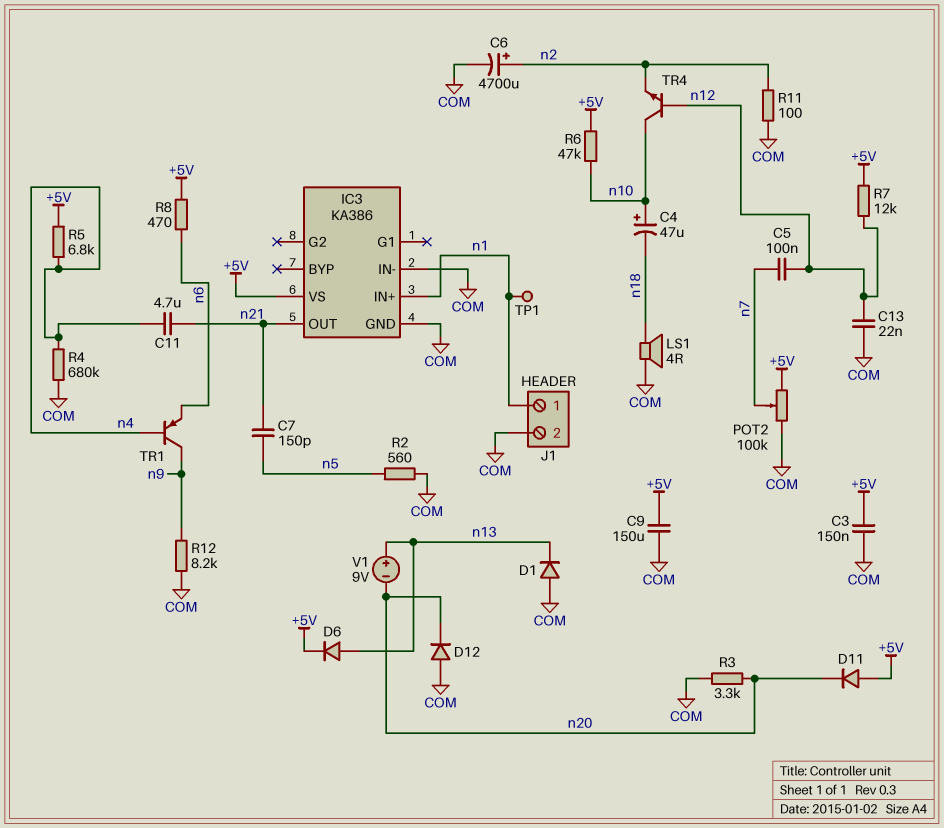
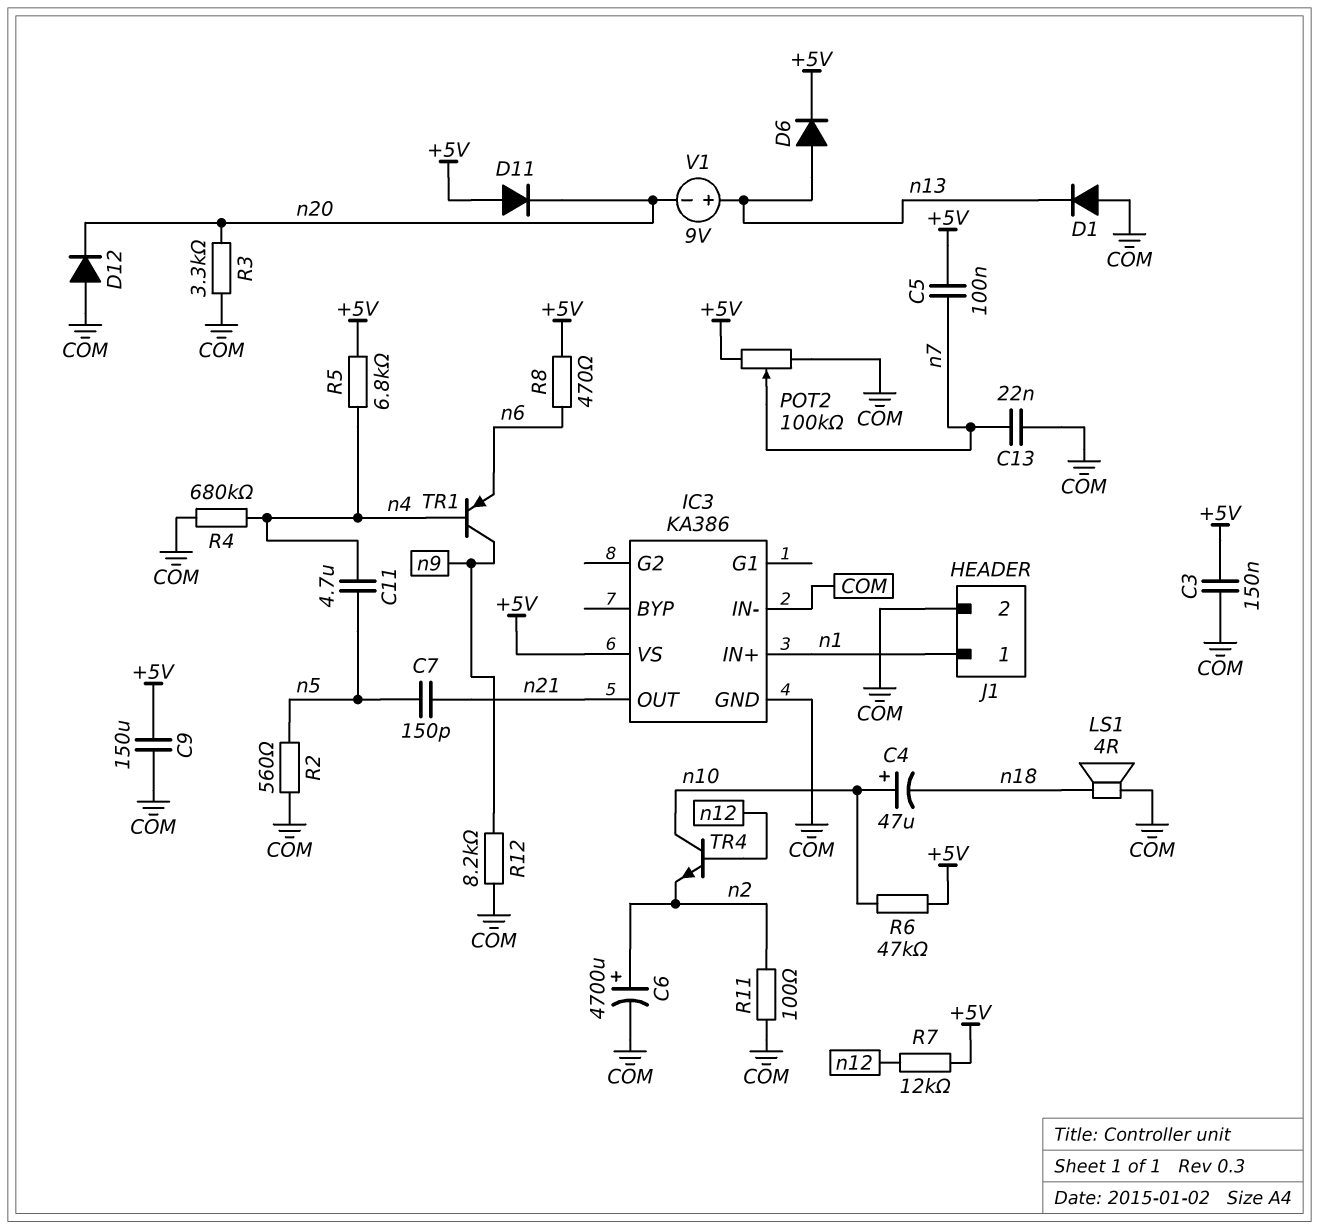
C5: 100nF (n7, n12) -> 100nF (+5V, n7)
C11: 4.7uF (n4, n21) -> 4.7uF (n4, n5)
C13: 22nF (COM, n12) -> 22nF (COM, n7)
TP1: test point (n1) -> none

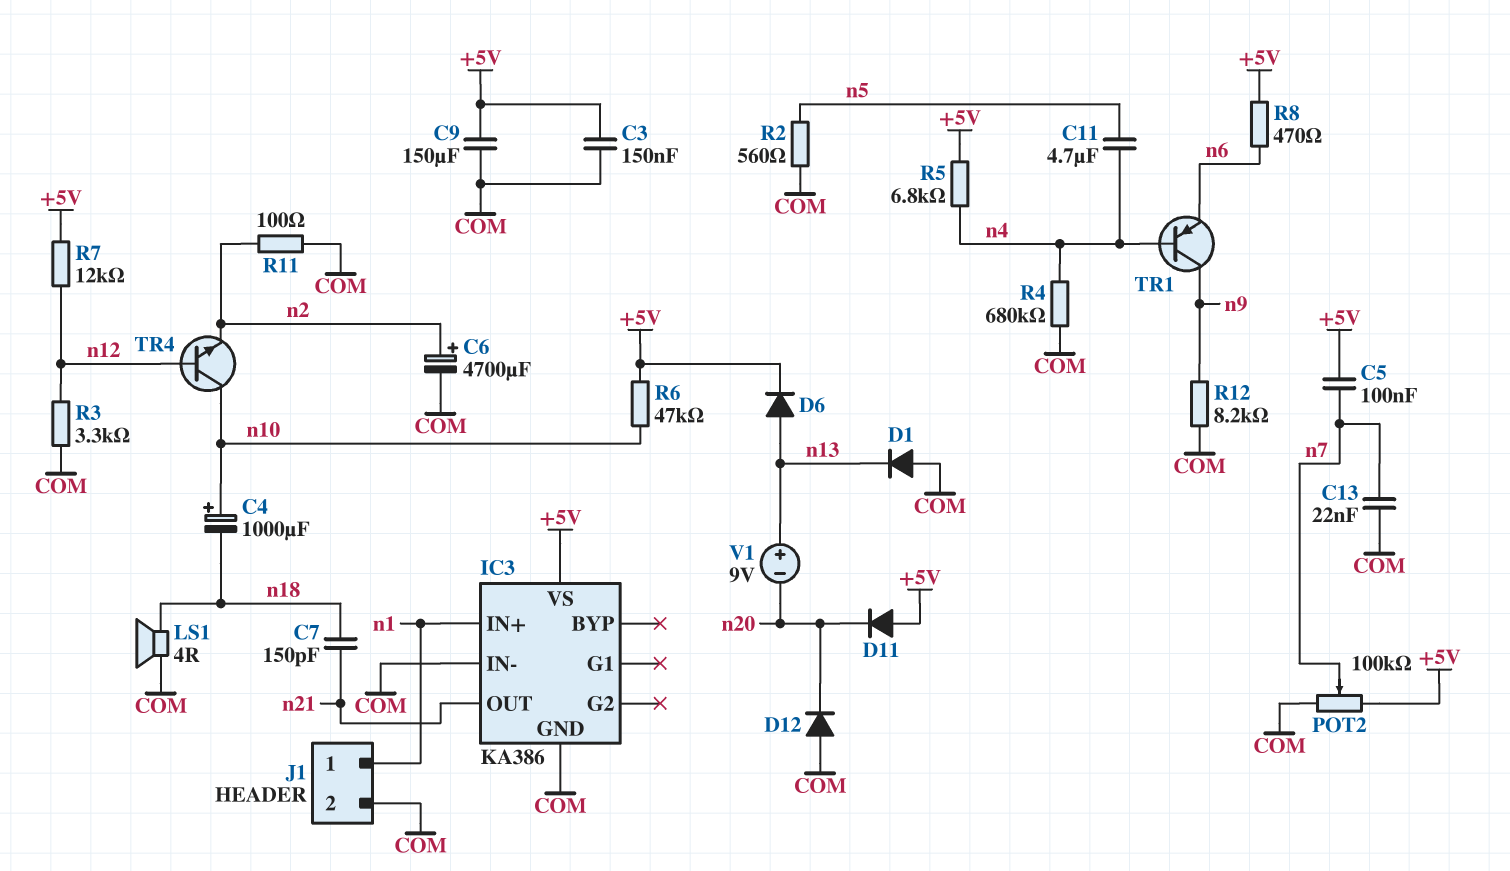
C4: 47uF (plus n10, minus n18) -> 1000uF (plus n10, minus n18)
C7: 150pF (n5, n21) -> 150pF (n18, n21)
R3: 3.3k (COM, n20) -> 3.3k (COM, n12)

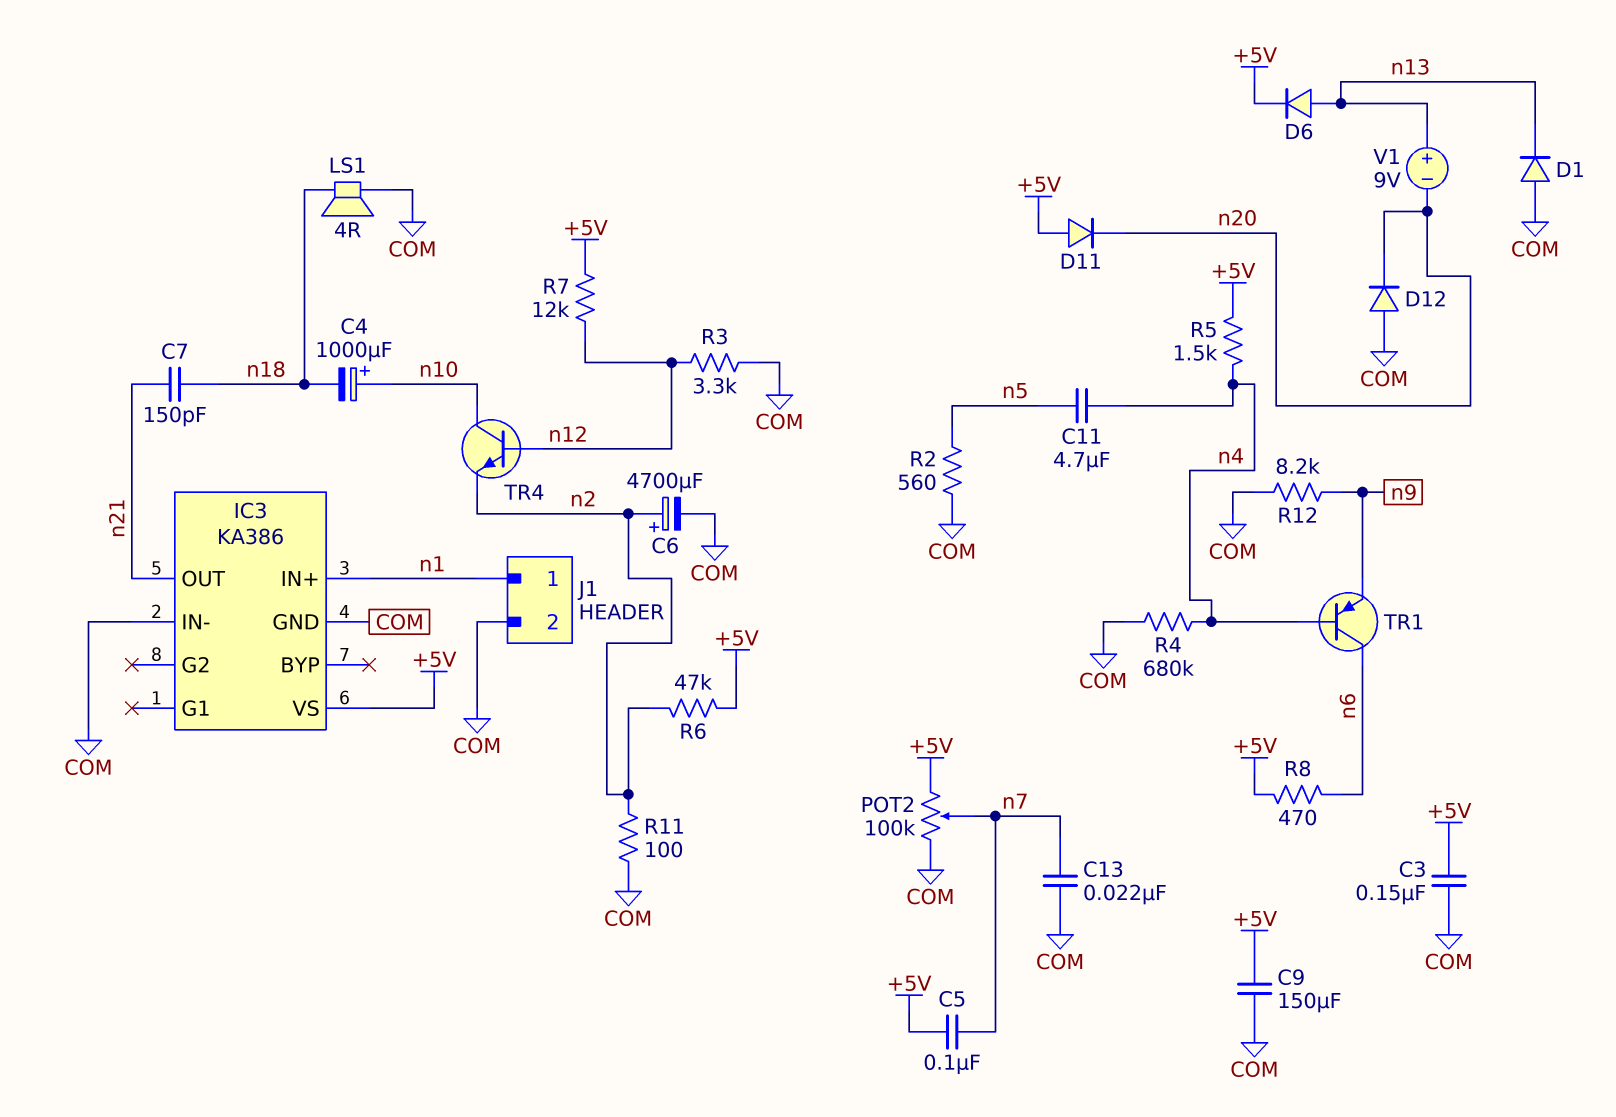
R5: 6.8k (+5V, n4) -> 1.5k (+5V, n4)
R6: 47k (+5V, n10) -> 47k (+5V, n2)
TR1: PNP (B n4, C n9, E n6) -> PNP (B n4, C n6, E n9)

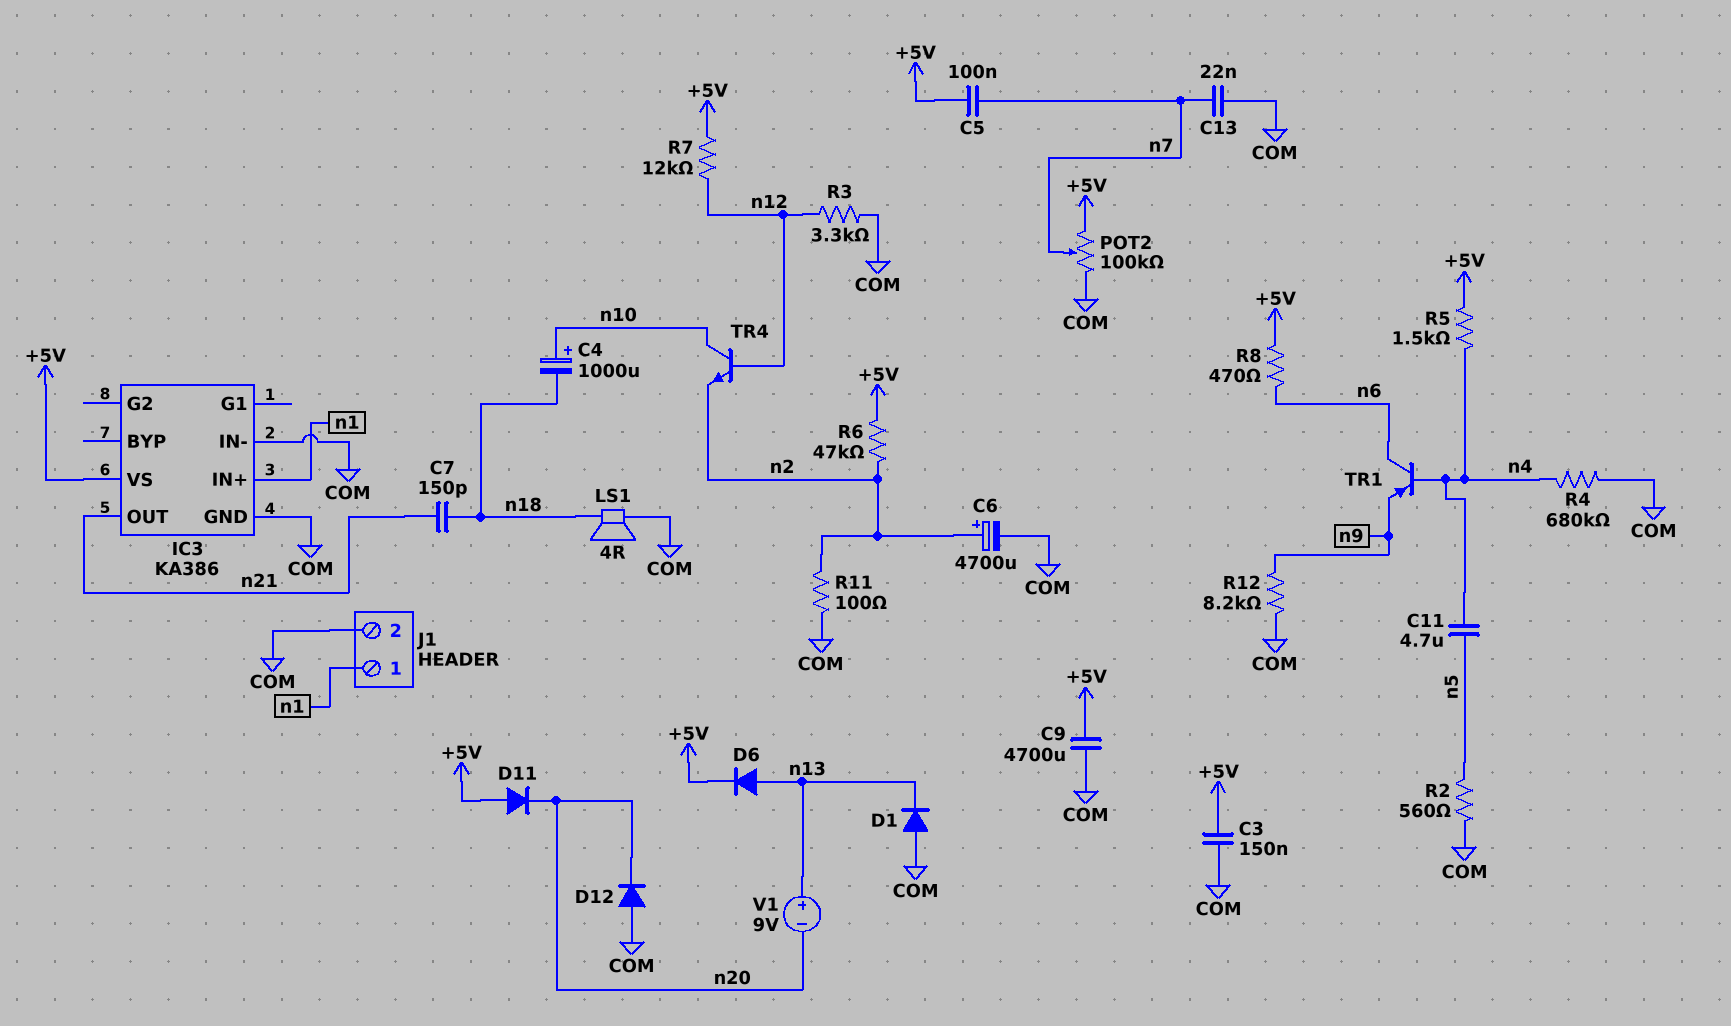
C9: 150uF (+5V, COM) -> 4700uF (+5V, COM)

